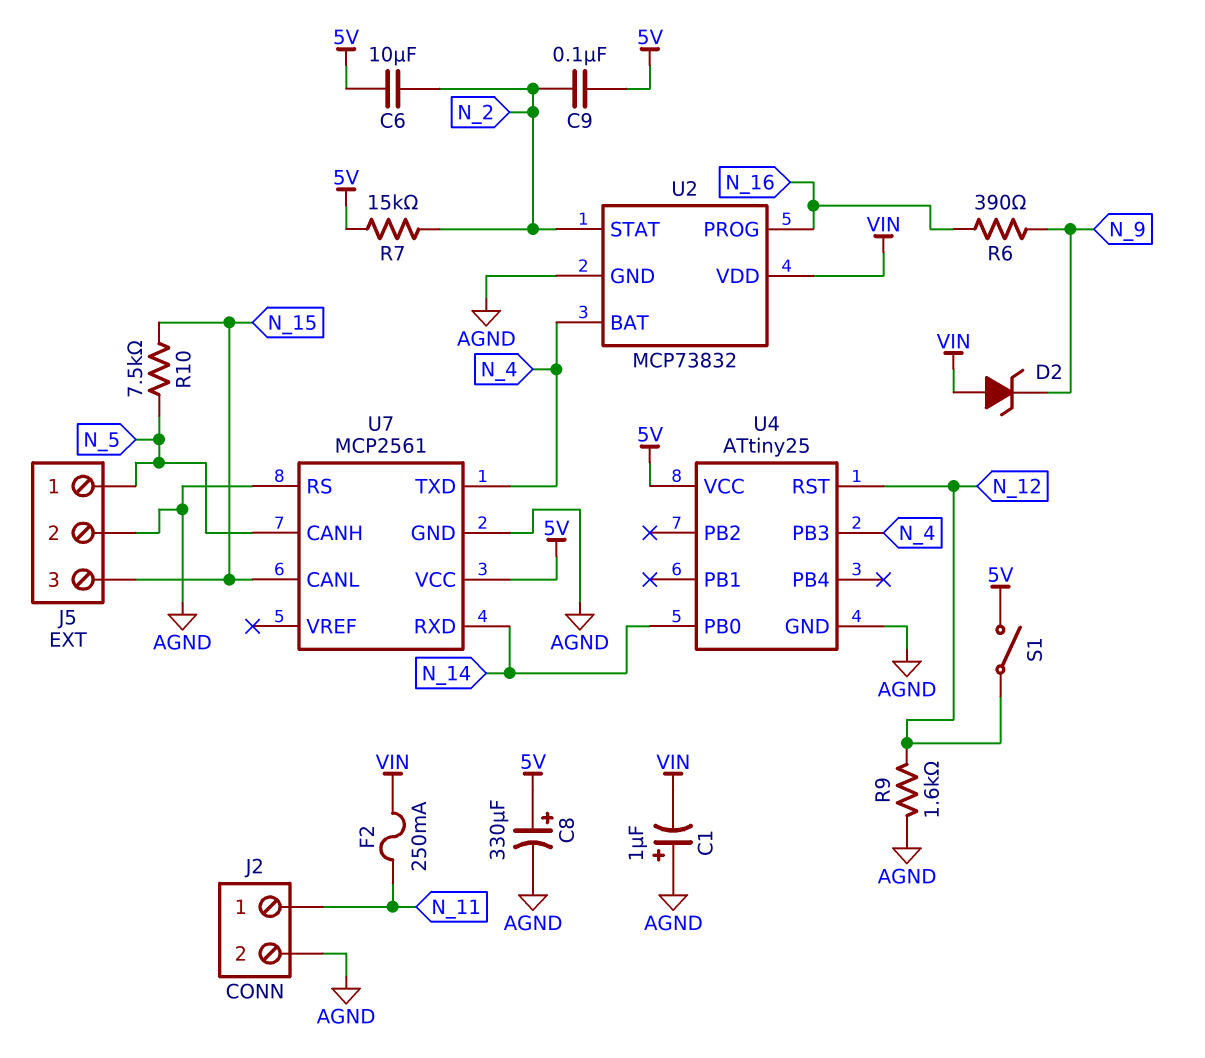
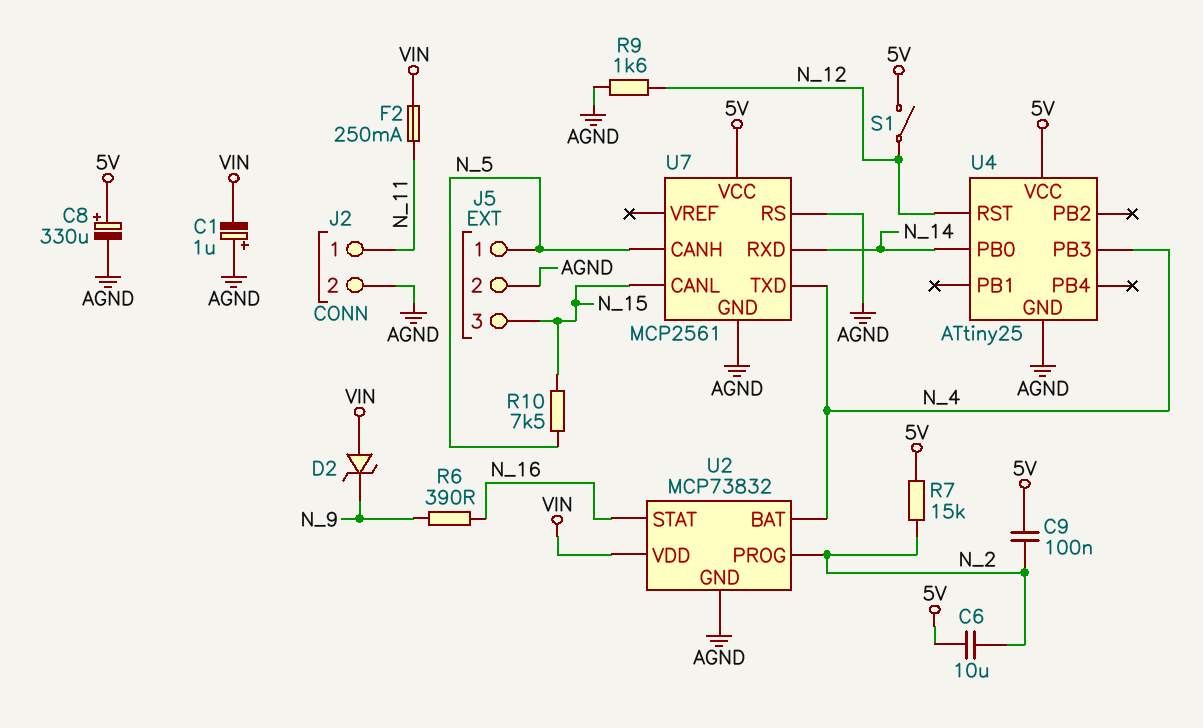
U2 pin PROG: N_16 -> N_2
U2 pin STAT: N_2 -> N_16

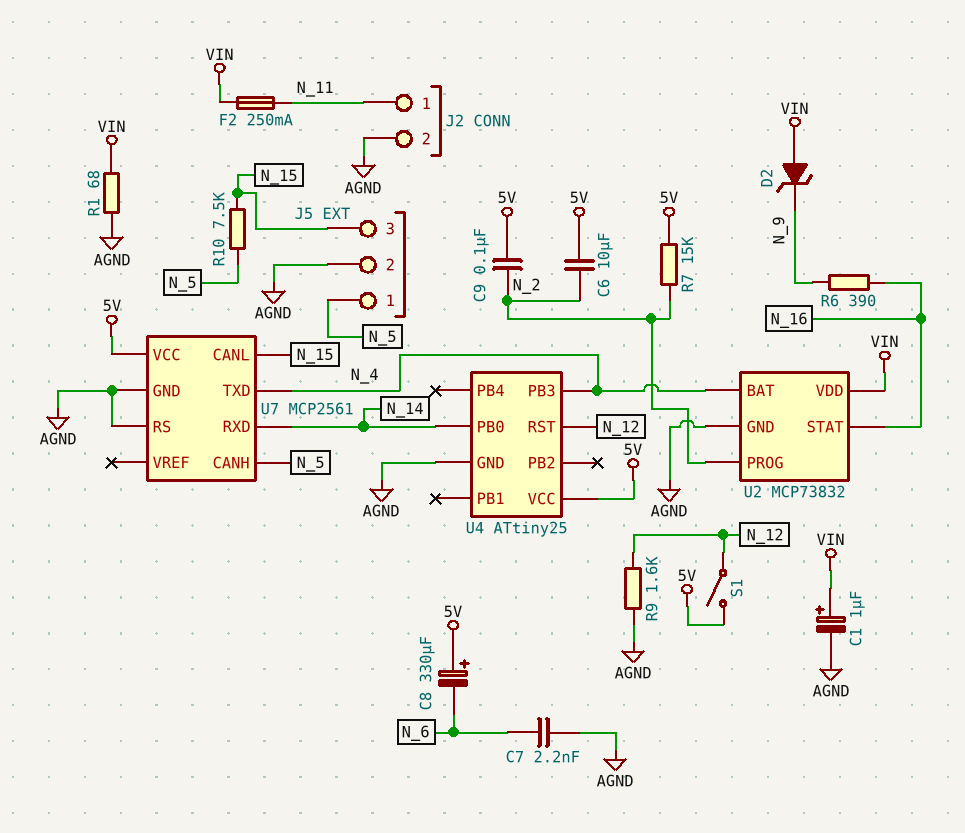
C1: 1uF (plus AGND, minus VIN) -> 1uF (plus VIN, minus AGND)
C7: none -> 2.2nF (AGND, N_6)
C8: 330uF (plus 5V, minus AGND) -> 330uF (plus 5V, minus N_6)
R1: none -> 68 (AGND, VIN)

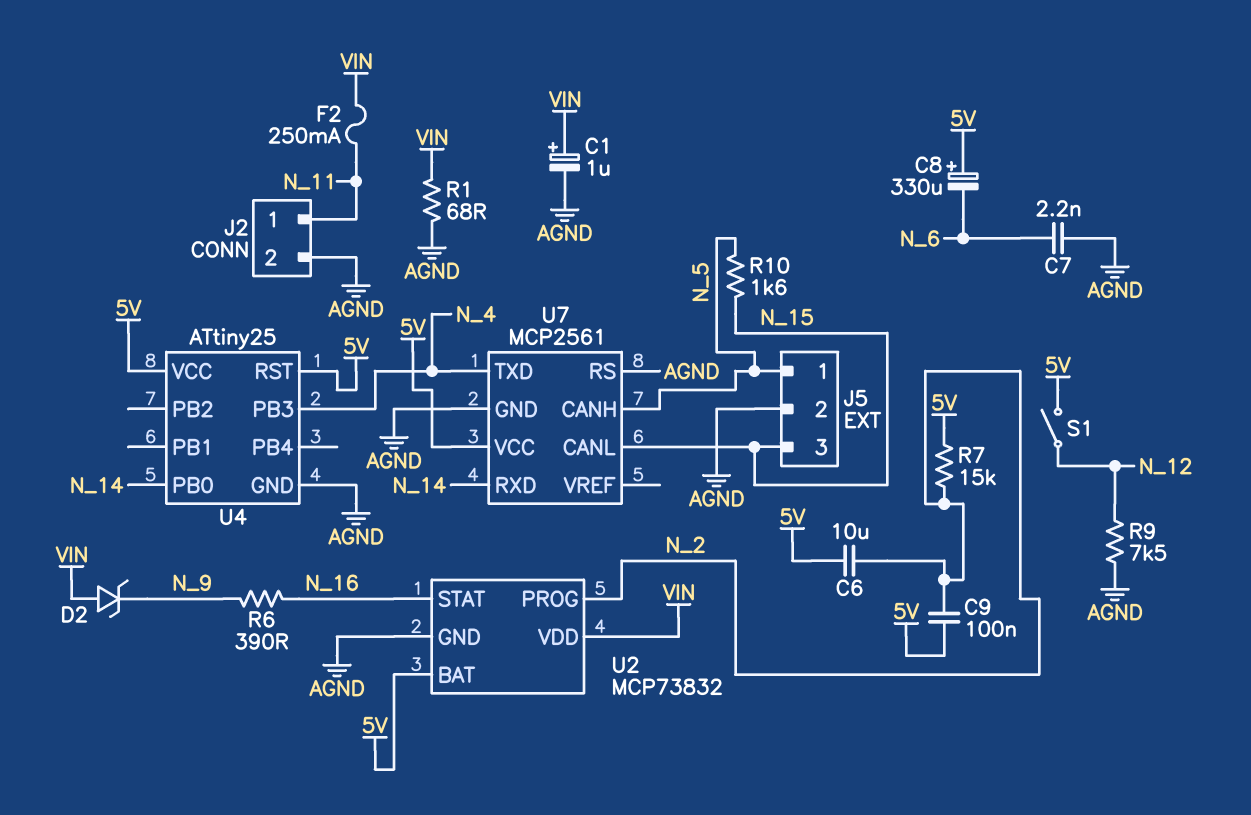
R9: 1.6k (AGND, N_12) -> 7.5k (AGND, N_12)
R10: 7.5k (N_5, N_15) -> 1.6k (N_5, N_15)
U2 pin BAT: N_4 -> 5V
U4 pin RST: N_12 -> 5V

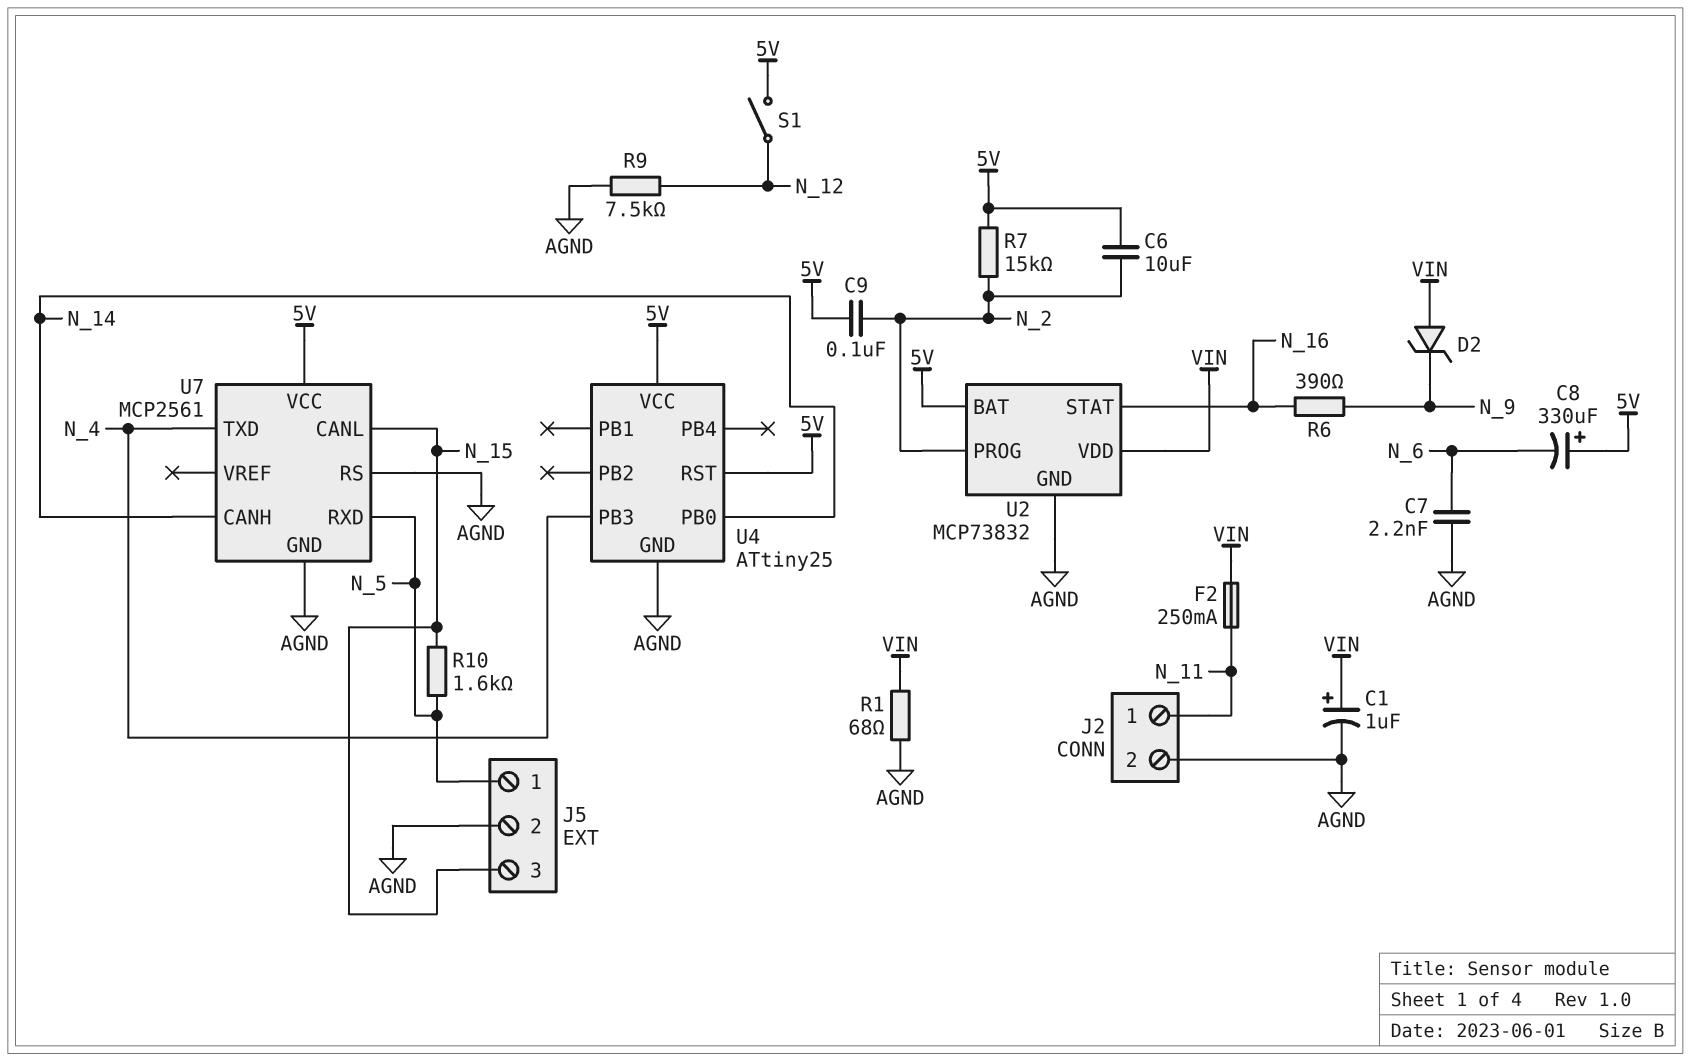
U7 pin CANH: N_5 -> N_14
U7 pin RXD: N_14 -> N_5

